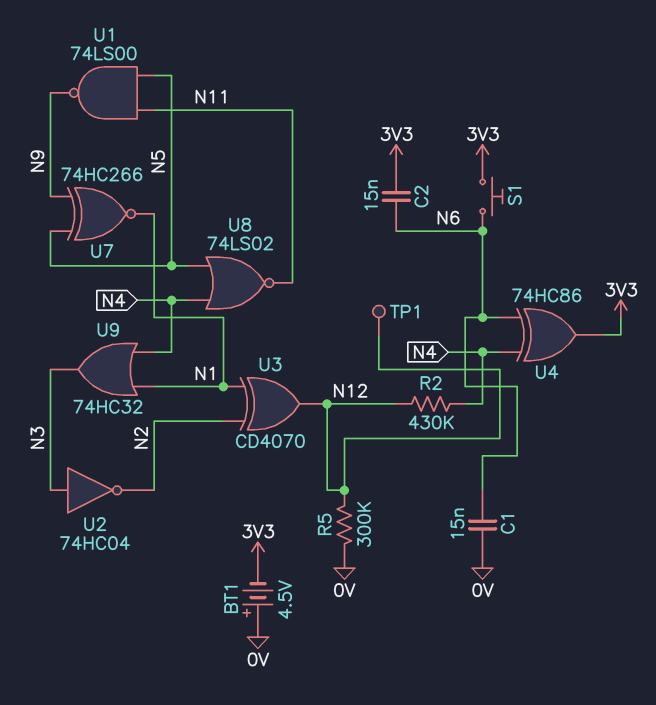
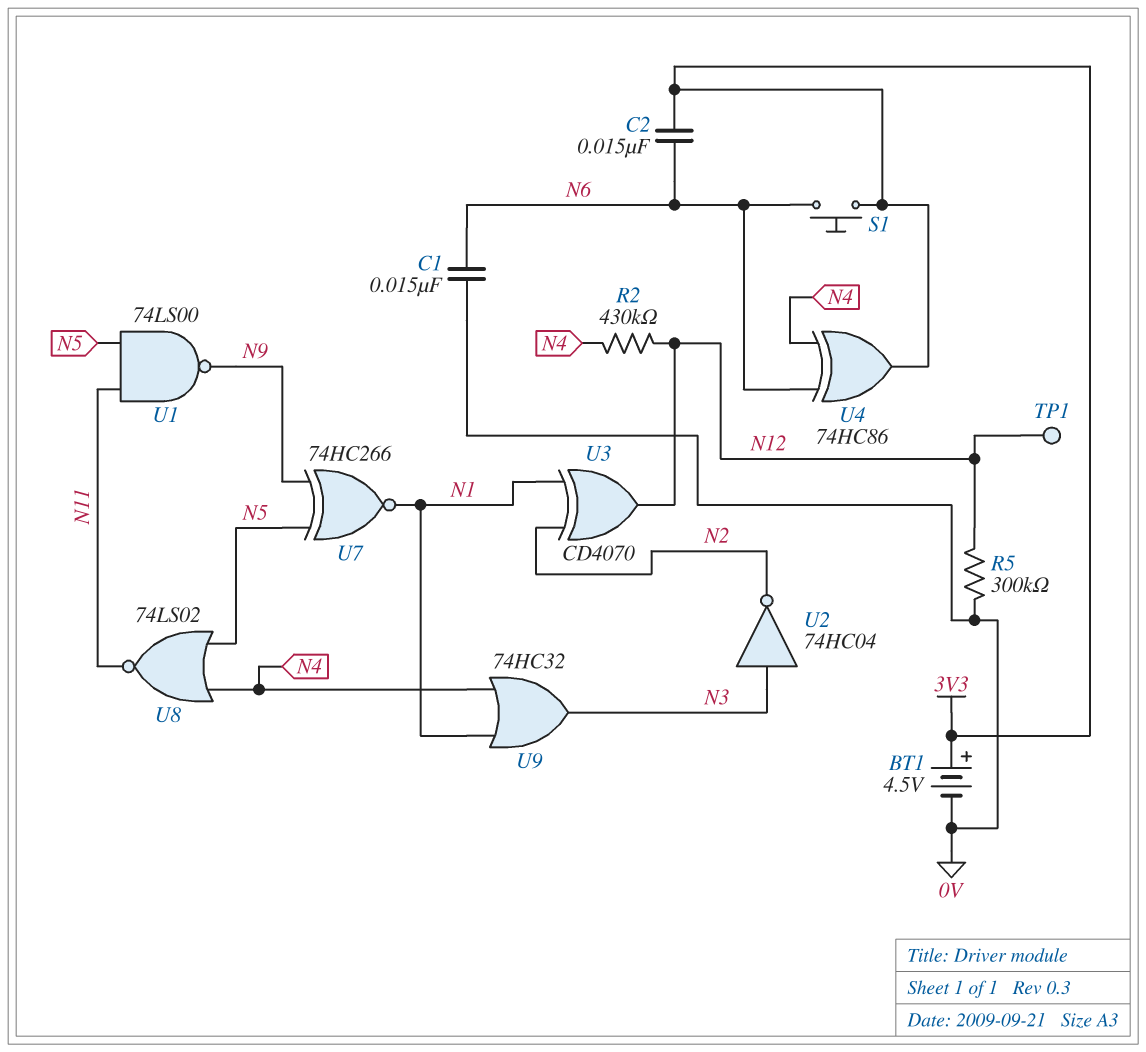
BT1: 4.5V (plus 0V, minus 3V3) -> 4.5V (plus 3V3, minus 0V)

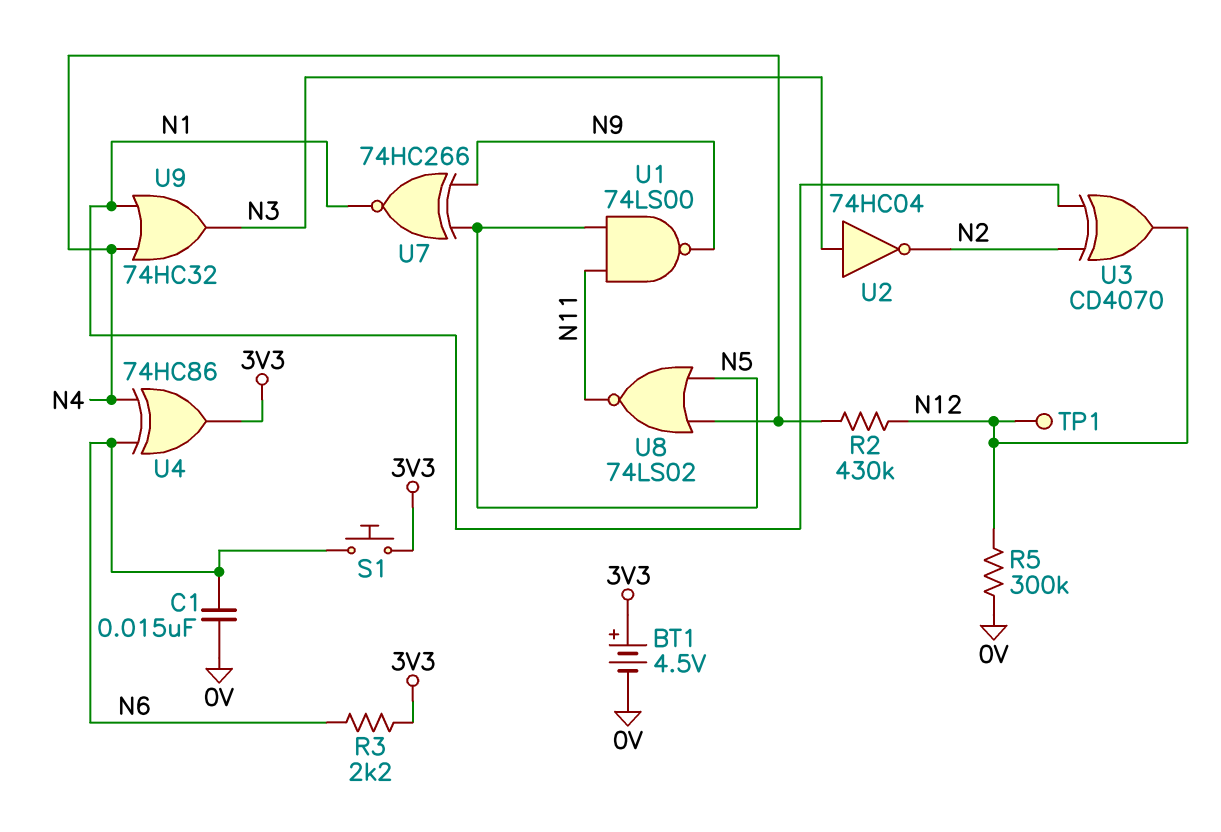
C2: 15nF (3V3, N6) -> none
R3: none -> 2.2k (3V3, N6)

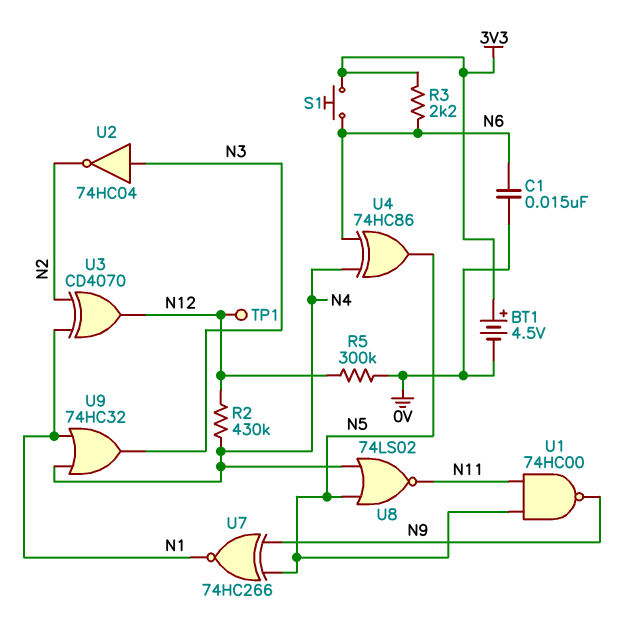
U1: NAND 74LS00 (in N5, in N11, out N9) -> NAND 74HC00 (in N5, in N11, out N9)
U4: XOR 74HC86 (in N4, in N6, out 3V3) -> XOR 74HC86 (in N4, in N6, out N5)

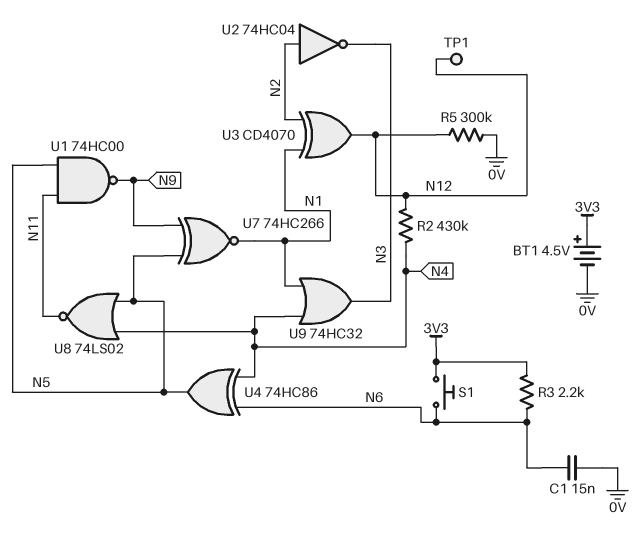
U2: NOT 74HC04 (in N3, out N2) -> NOT 74HC04 (in N2, out N3)

